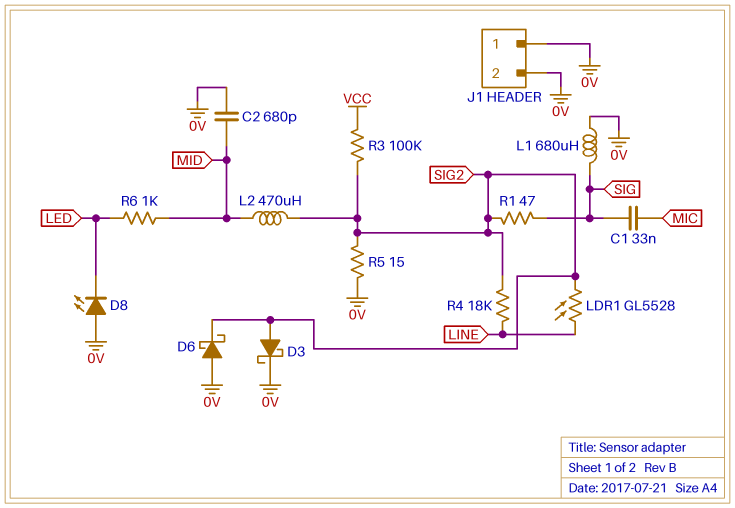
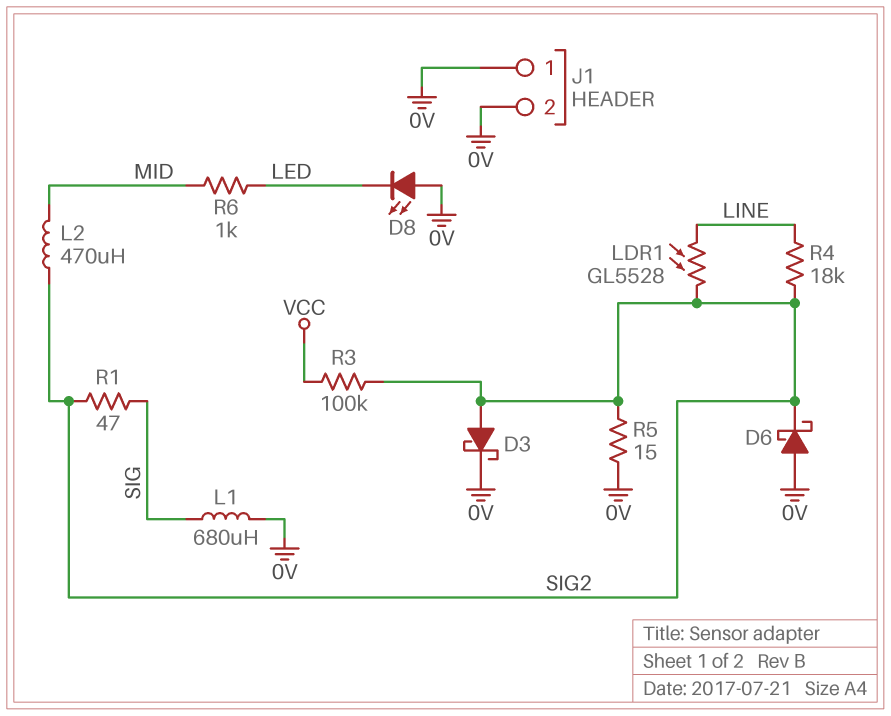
C1: 33nF (MIC, SIG) -> none
C2: 680pF (0V, MID) -> none

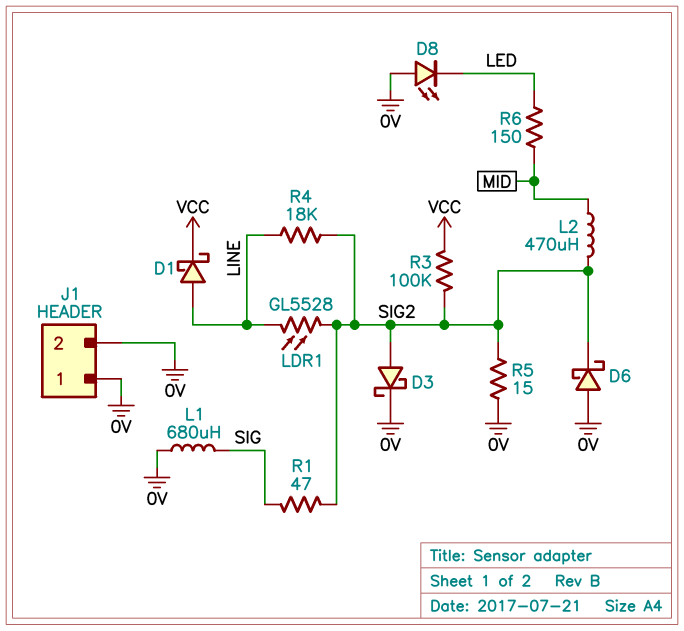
D1: none -> schottky (A LINE, K VCC)
R6: 1k (LED, MID) -> 150 (LED, MID)

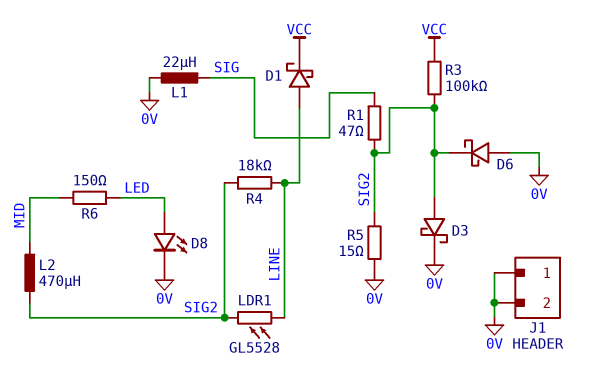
D8: LED (A 0V, K LED) -> LED (A LED, K 0V)
L1: 680uH (0V, SIG) -> 22uH (0V, SIG)

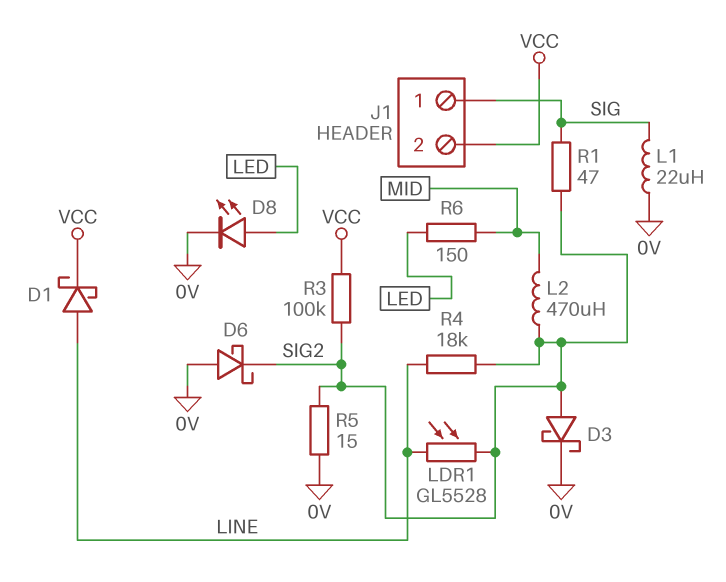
J1 pin 1: 0V -> SIG
J1 pin 2: 0V -> VCC

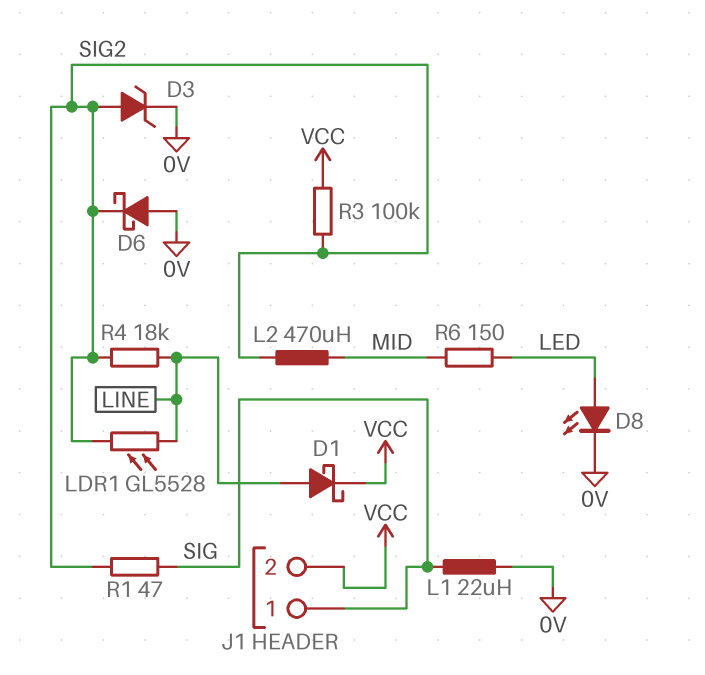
D3: schottky (A SIG2, K 0V) -> zener (A SIG2, K 0V)
R5: 15 (0V, SIG2) -> none

